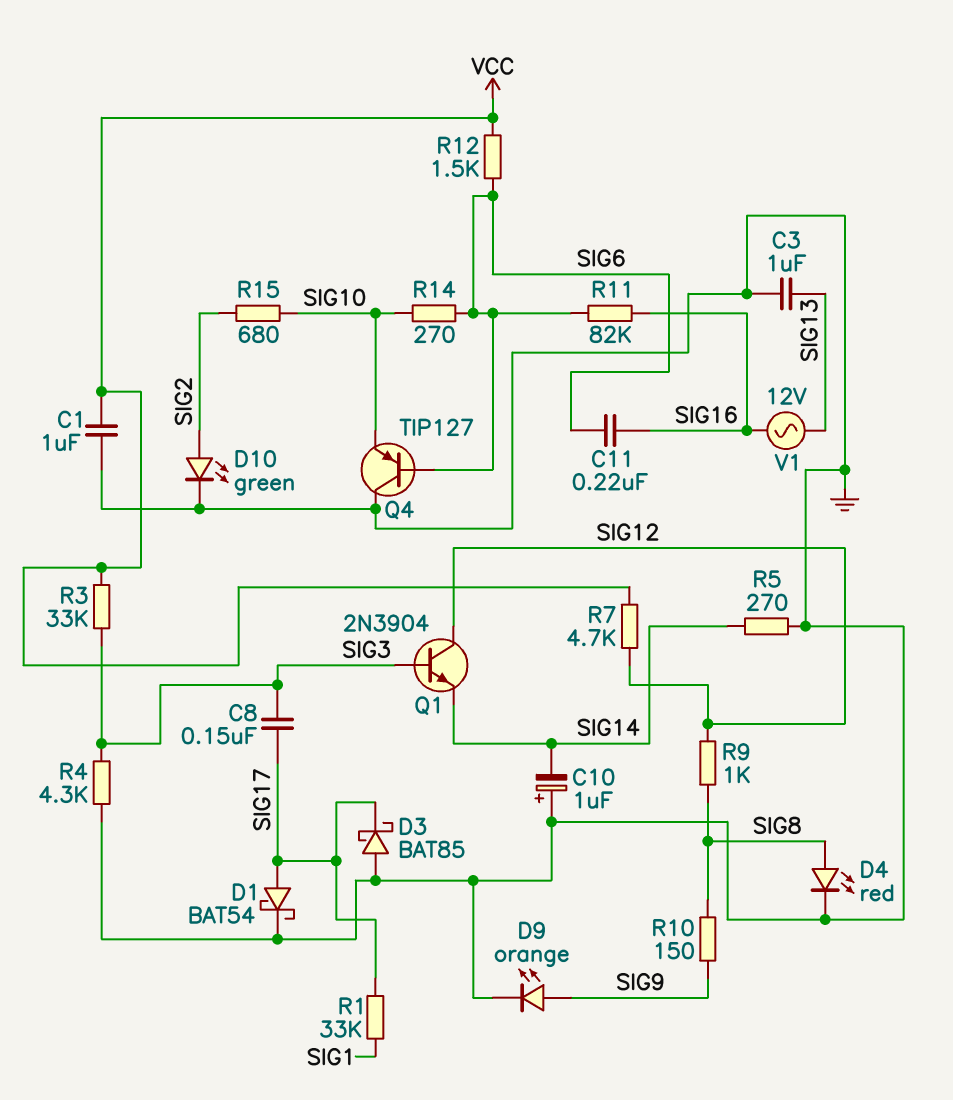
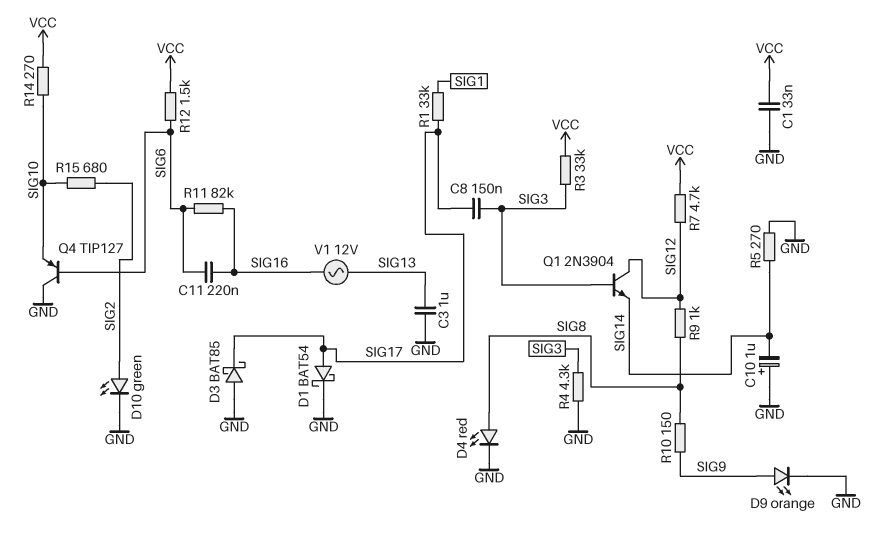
C1: 1uF (GND, VCC) -> 33nF (GND, VCC)
R14: 270 (SIG6, SIG10) -> 270 (SIG10, VCC)

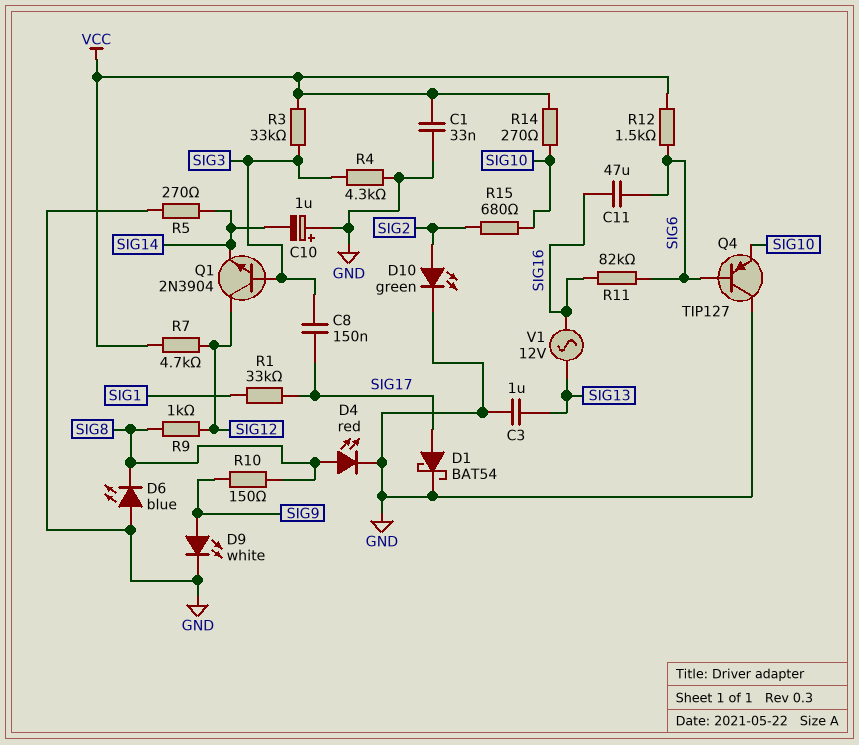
C11: 220nF (SIG6, SIG16) -> 47uF (SIG6, SIG16)
D3: schottky BAT85 (A GND, K SIG17) -> none
D6: none -> LED blue (A GND, K SIG8)
D9: LED orange (A SIG9, K GND) -> LED white (A SIG9, K GND)

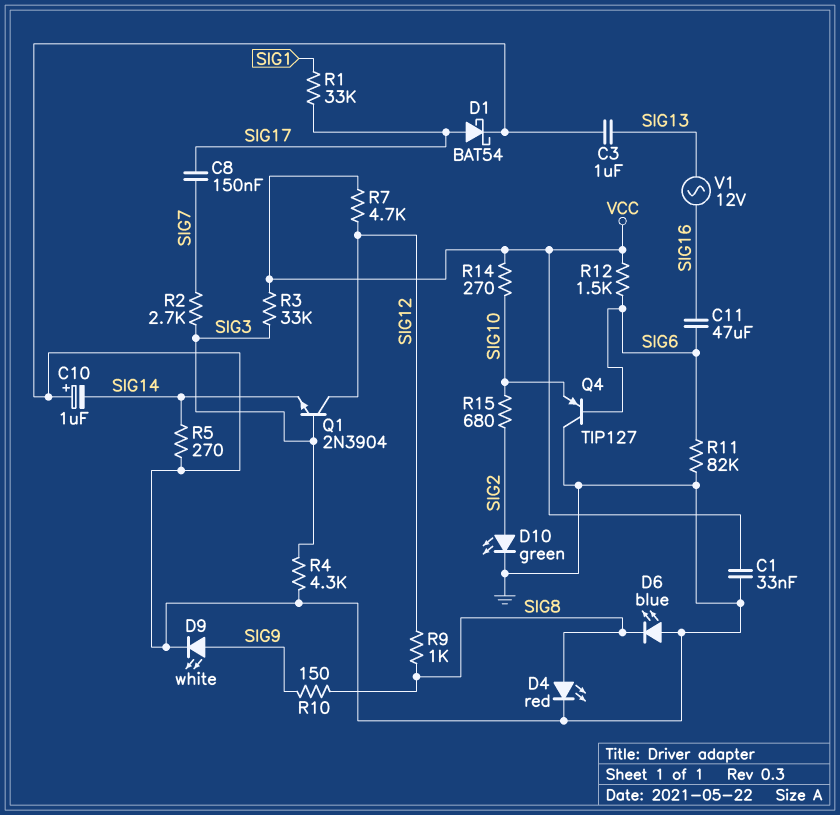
C8: 150nF (SIG3, SIG17) -> 150nF (SIG7, SIG17)
R2: none -> 2.7k (SIG3, SIG7)
R11: 82k (SIG6, SIG16) -> 82k (GND, SIG6)

